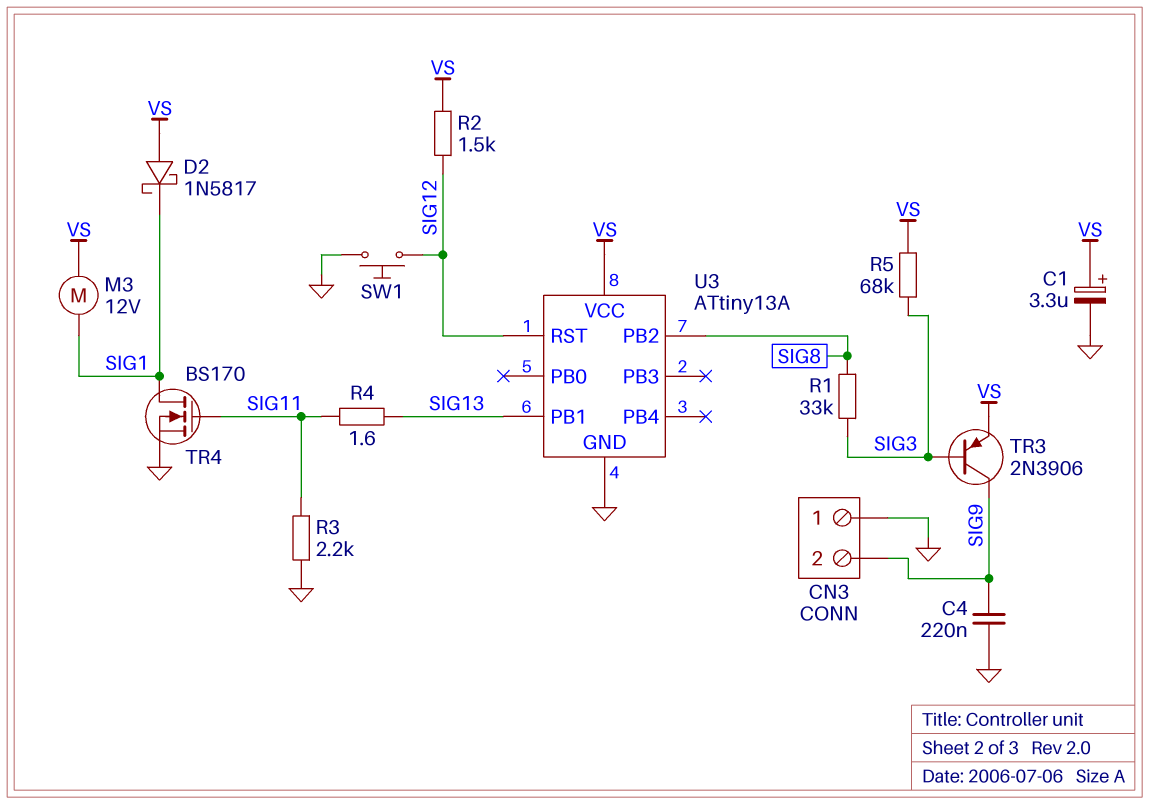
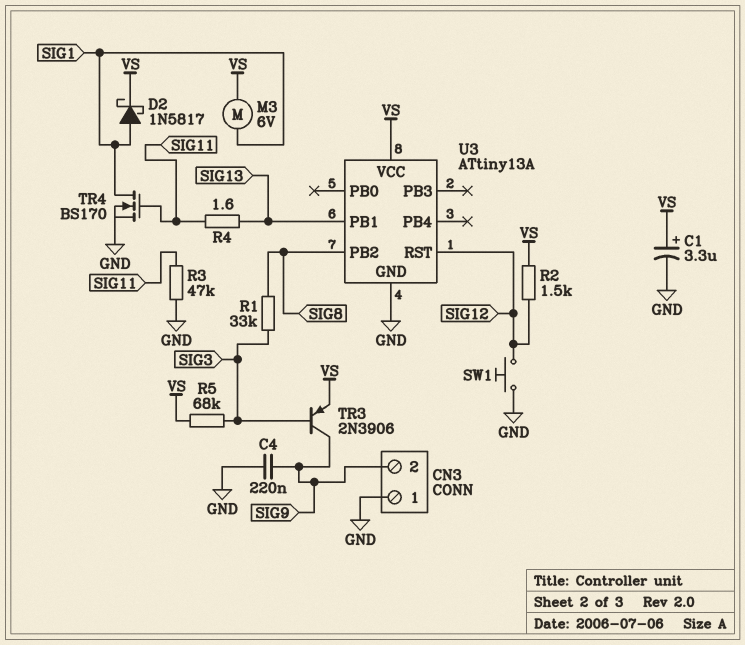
D2: schottky 1N5817 (A VS, K SIG1) -> schottky 1N5817 (A SIG1, K VS)
M3: motor 12V (SIG1, VS) -> motor 6V (SIG1, VS)
R3: 2.2k (GND, SIG11) -> 47k (GND, SIG11)

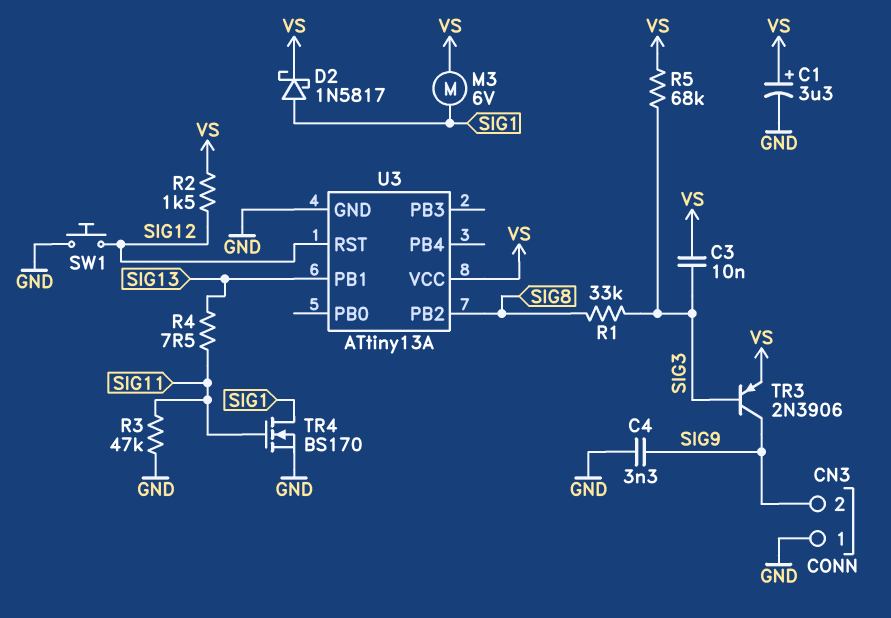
C3: none -> 10nF (SIG3, VS)
C4: 220nF (GND, SIG9) -> 3.3nF (GND, SIG9)
R4: 1.6 (SIG11, SIG13) -> 7.5 (SIG11, SIG13)

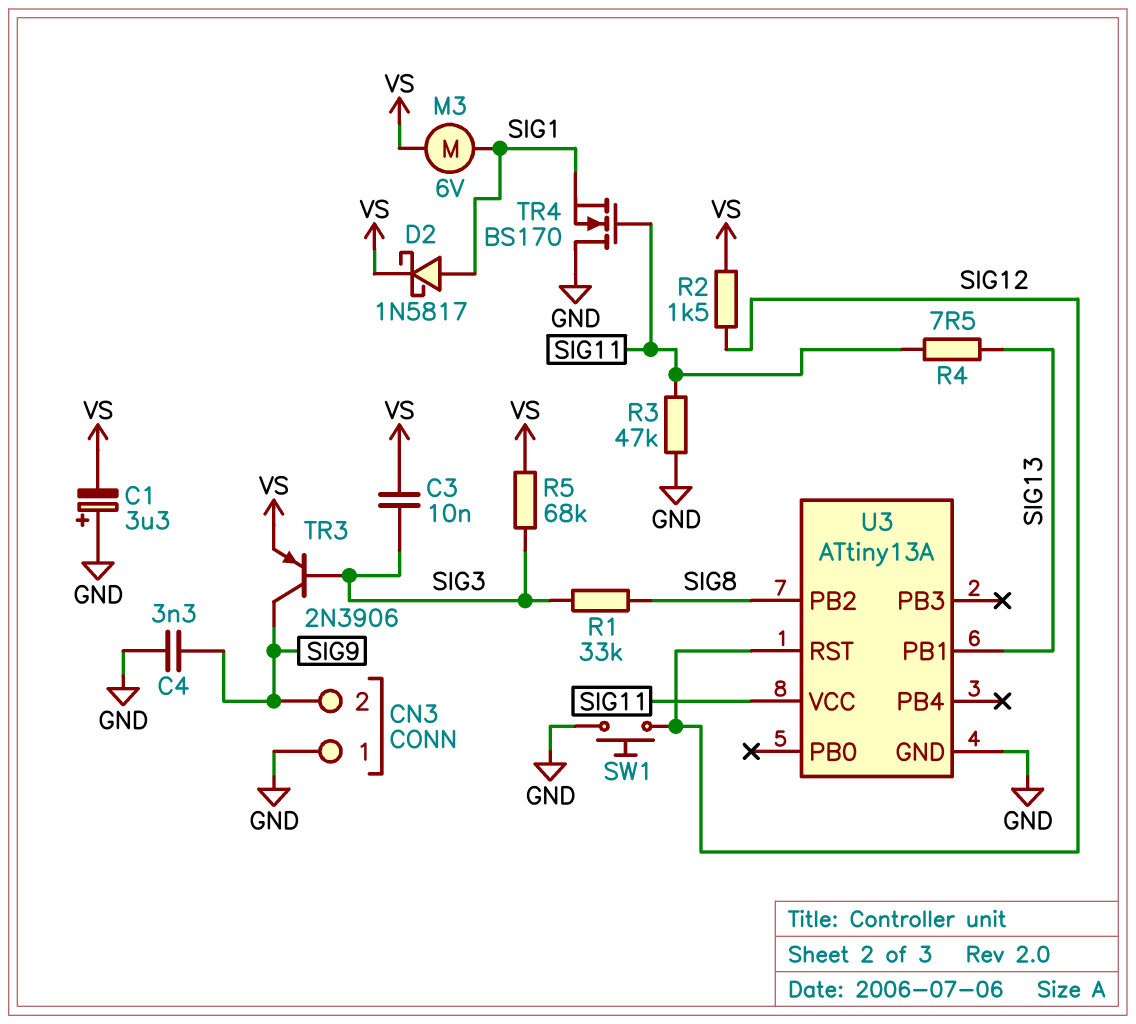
C1: 3.3uF (plus VS, minus GND) -> 3.3uF (plus GND, minus VS)
TR4: NMOS BS170 (G SIG11, D SIG1, S GND) -> NMOS BS170 (G SIG11, D GND, S SIG1)
U3 pin VCC: VS -> SIG11

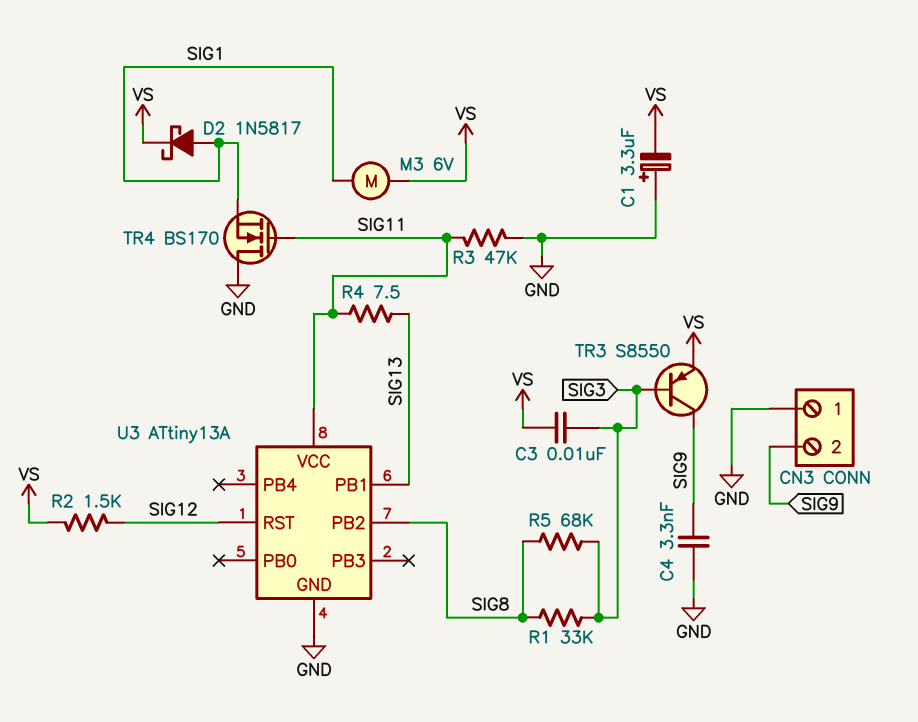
R5: 68k (SIG3, VS) -> 68k (SIG3, SIG8)
SW1: button (GND, SIG12) -> none
TR3: PNP 2N3906 (B SIG3, C SIG9, E VS) -> PNP S8550 (B SIG3, C SIG9, E VS)

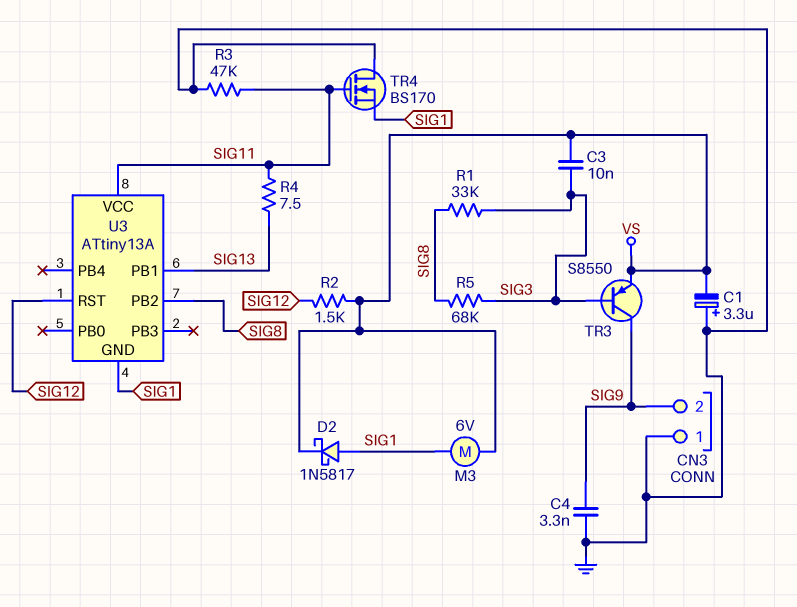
U3 pin GND: GND -> SIG1

